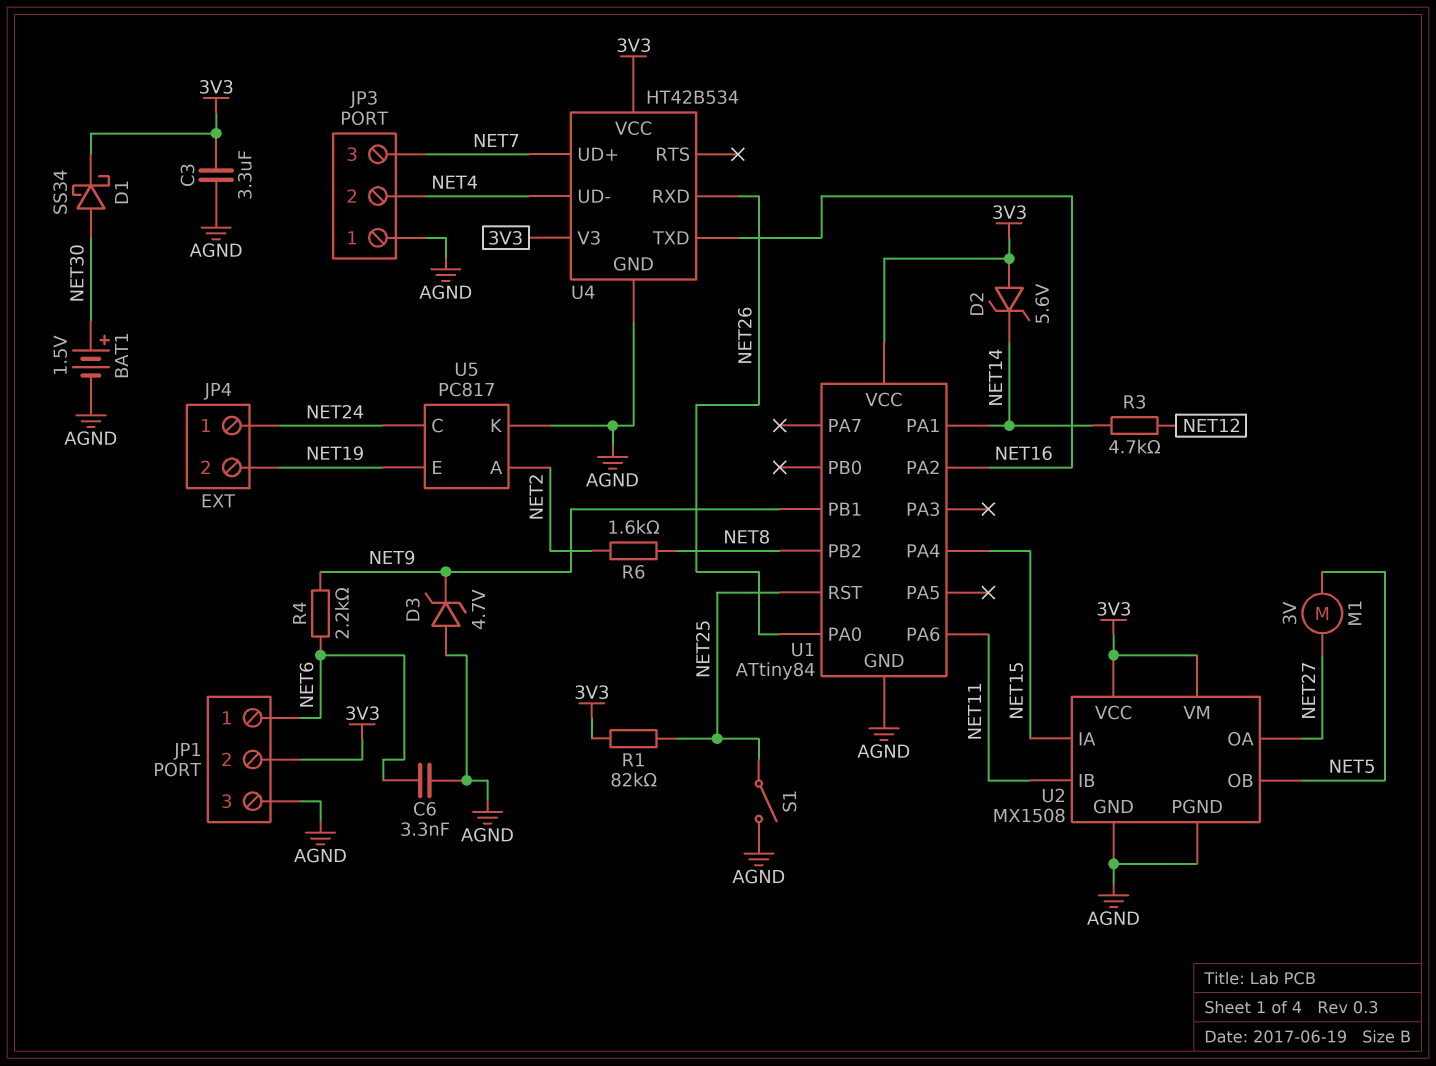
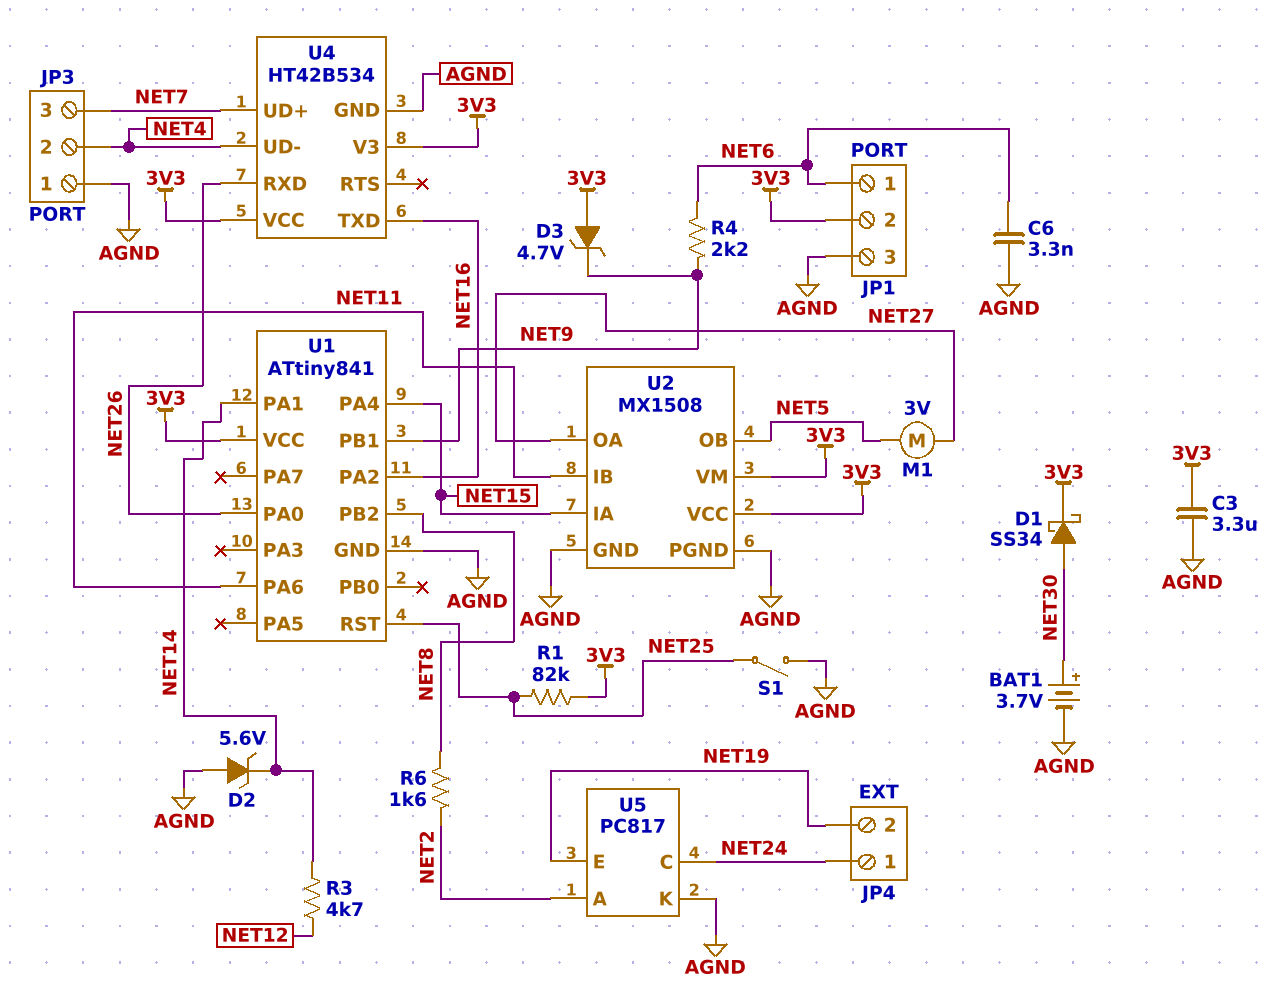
BAT1: 1.5V (plus NET30, minus AGND) -> 3.7V (plus NET30, minus AGND)
D2: zener 5.6V (A 3V3, K NET14) -> zener 5.6V (A AGND, K NET14)
D3: zener 4.7V (A AGND, K NET9) -> zener 4.7V (A 3V3, K NET9)
U1: ATtiny84 -> ATtiny841

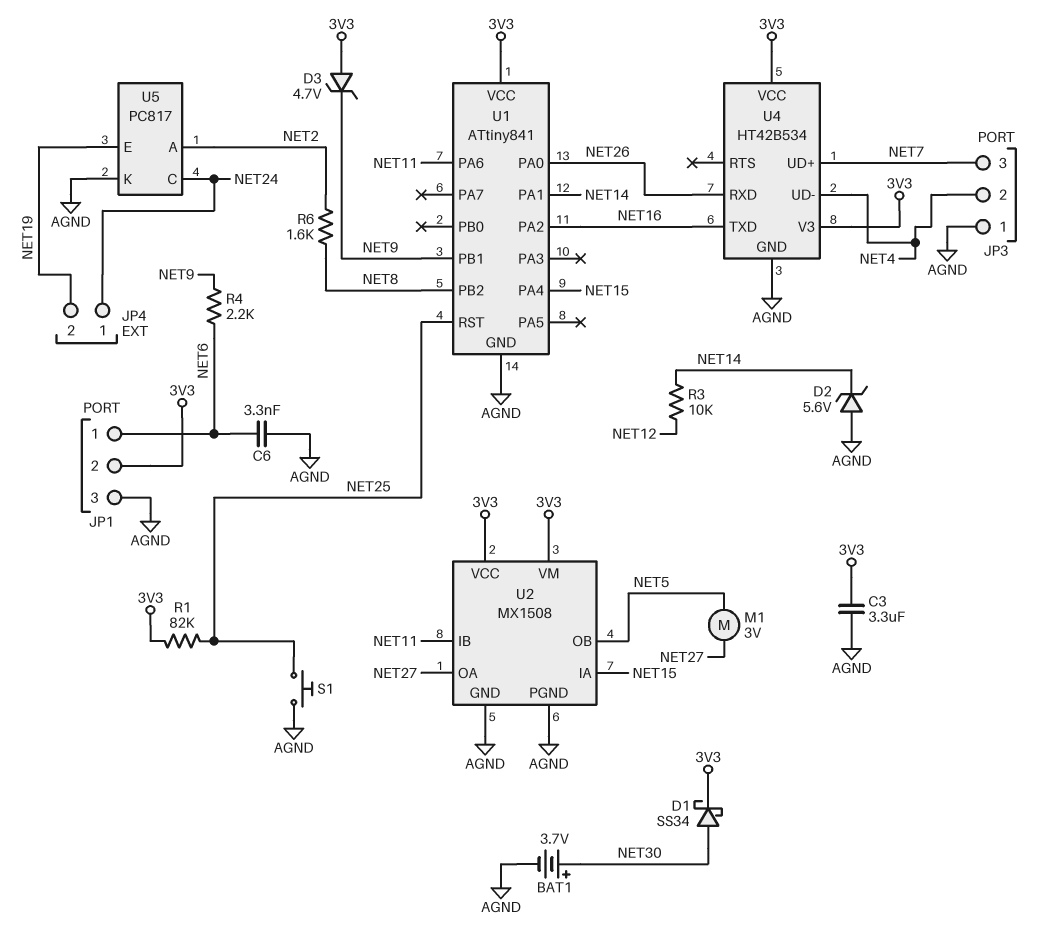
R3: 4.7k (NET12, NET14) -> 10k (NET12, NET14)
S1: switch (AGND, NET25) -> button (AGND, NET25)

